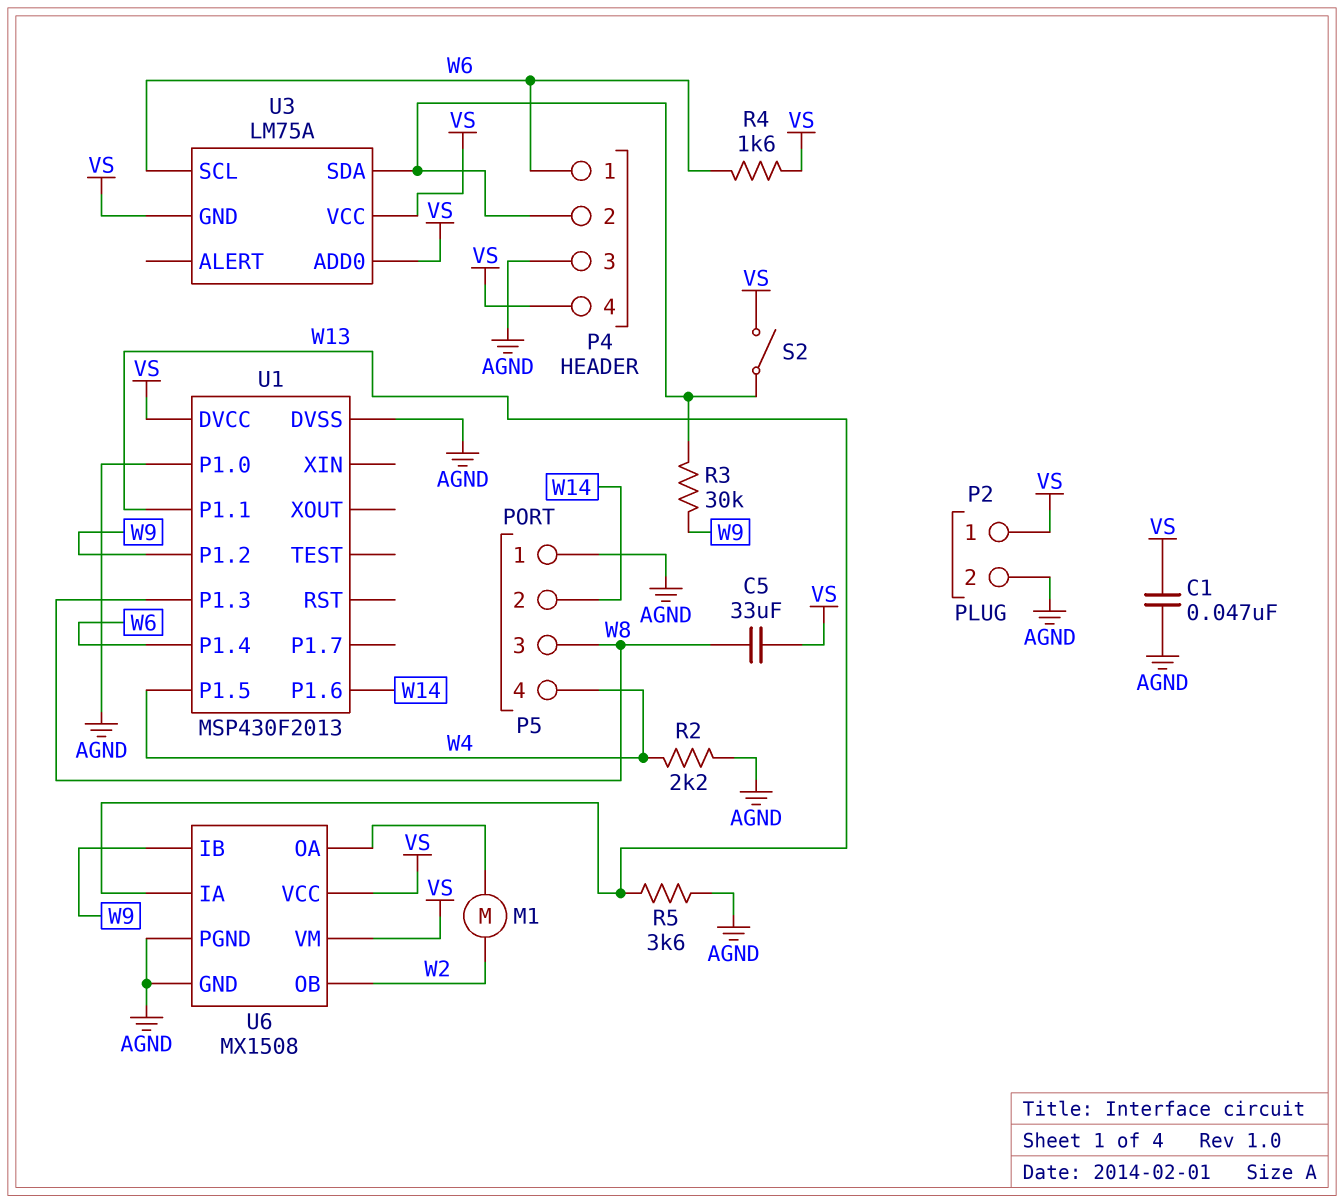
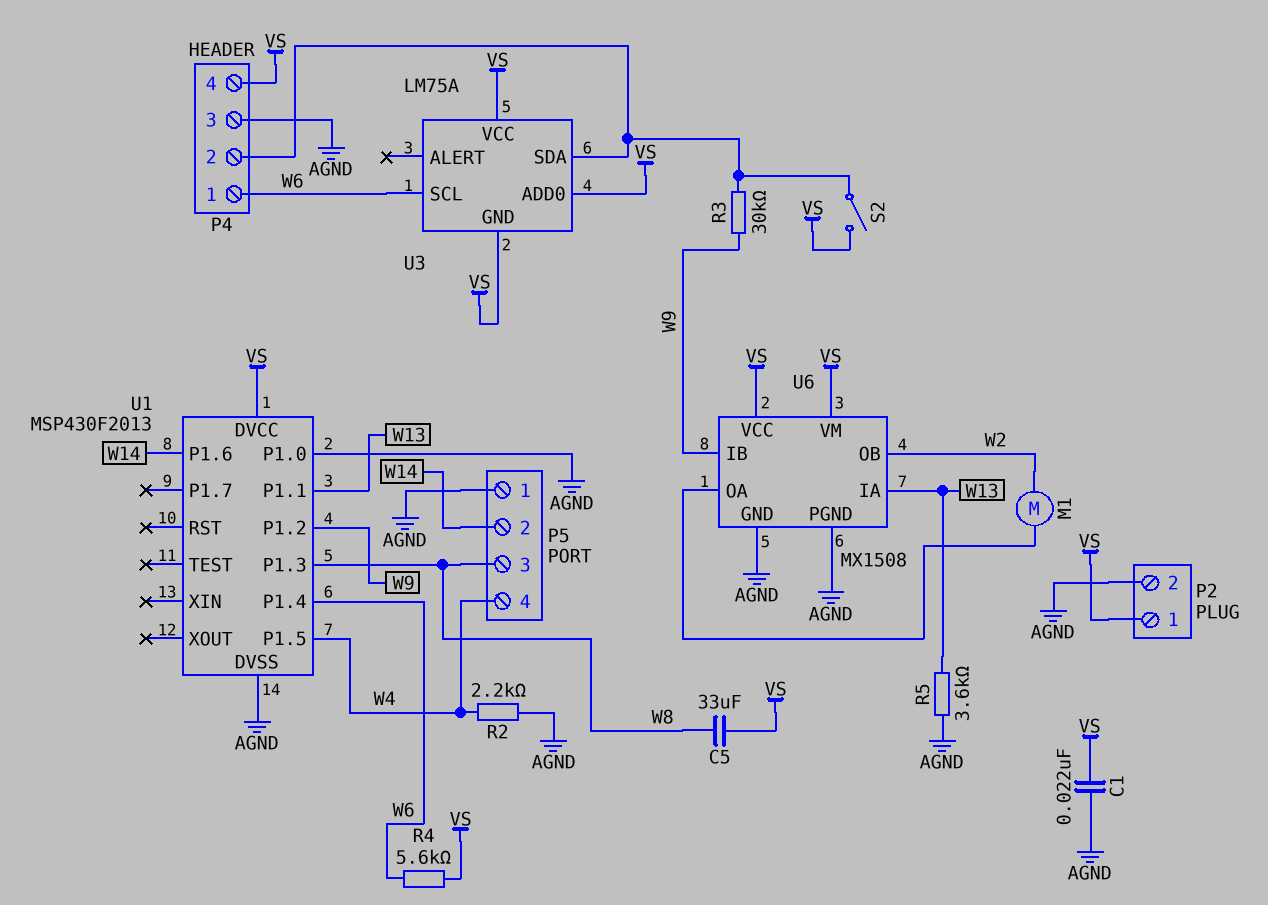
C1: 47nF (AGND, VS) -> 22nF (AGND, VS)
R4: 1.6k (VS, W6) -> 5.6k (VS, W6)

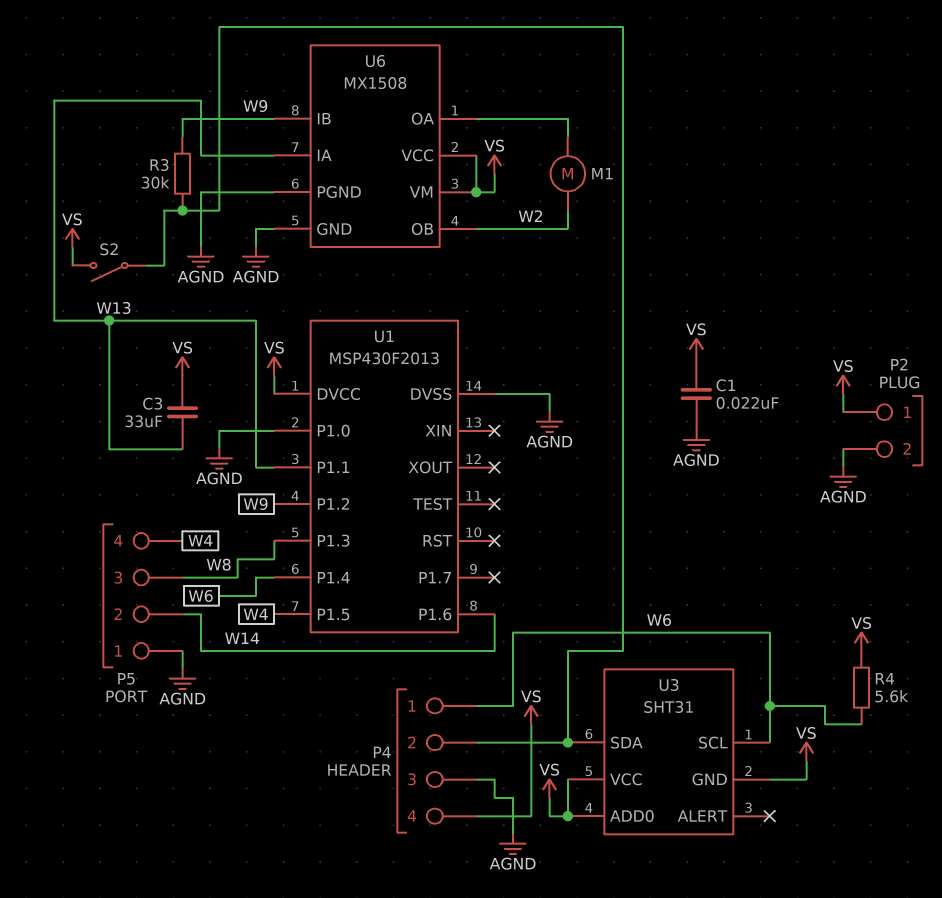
C3: none -> 33uF (VS, W13)
C5: 33uF (VS, W8) -> none
R2: 2.2k (AGND, W4) -> none
R5: 3.6k (AGND, W13) -> none
U3: LM75A -> SHT31

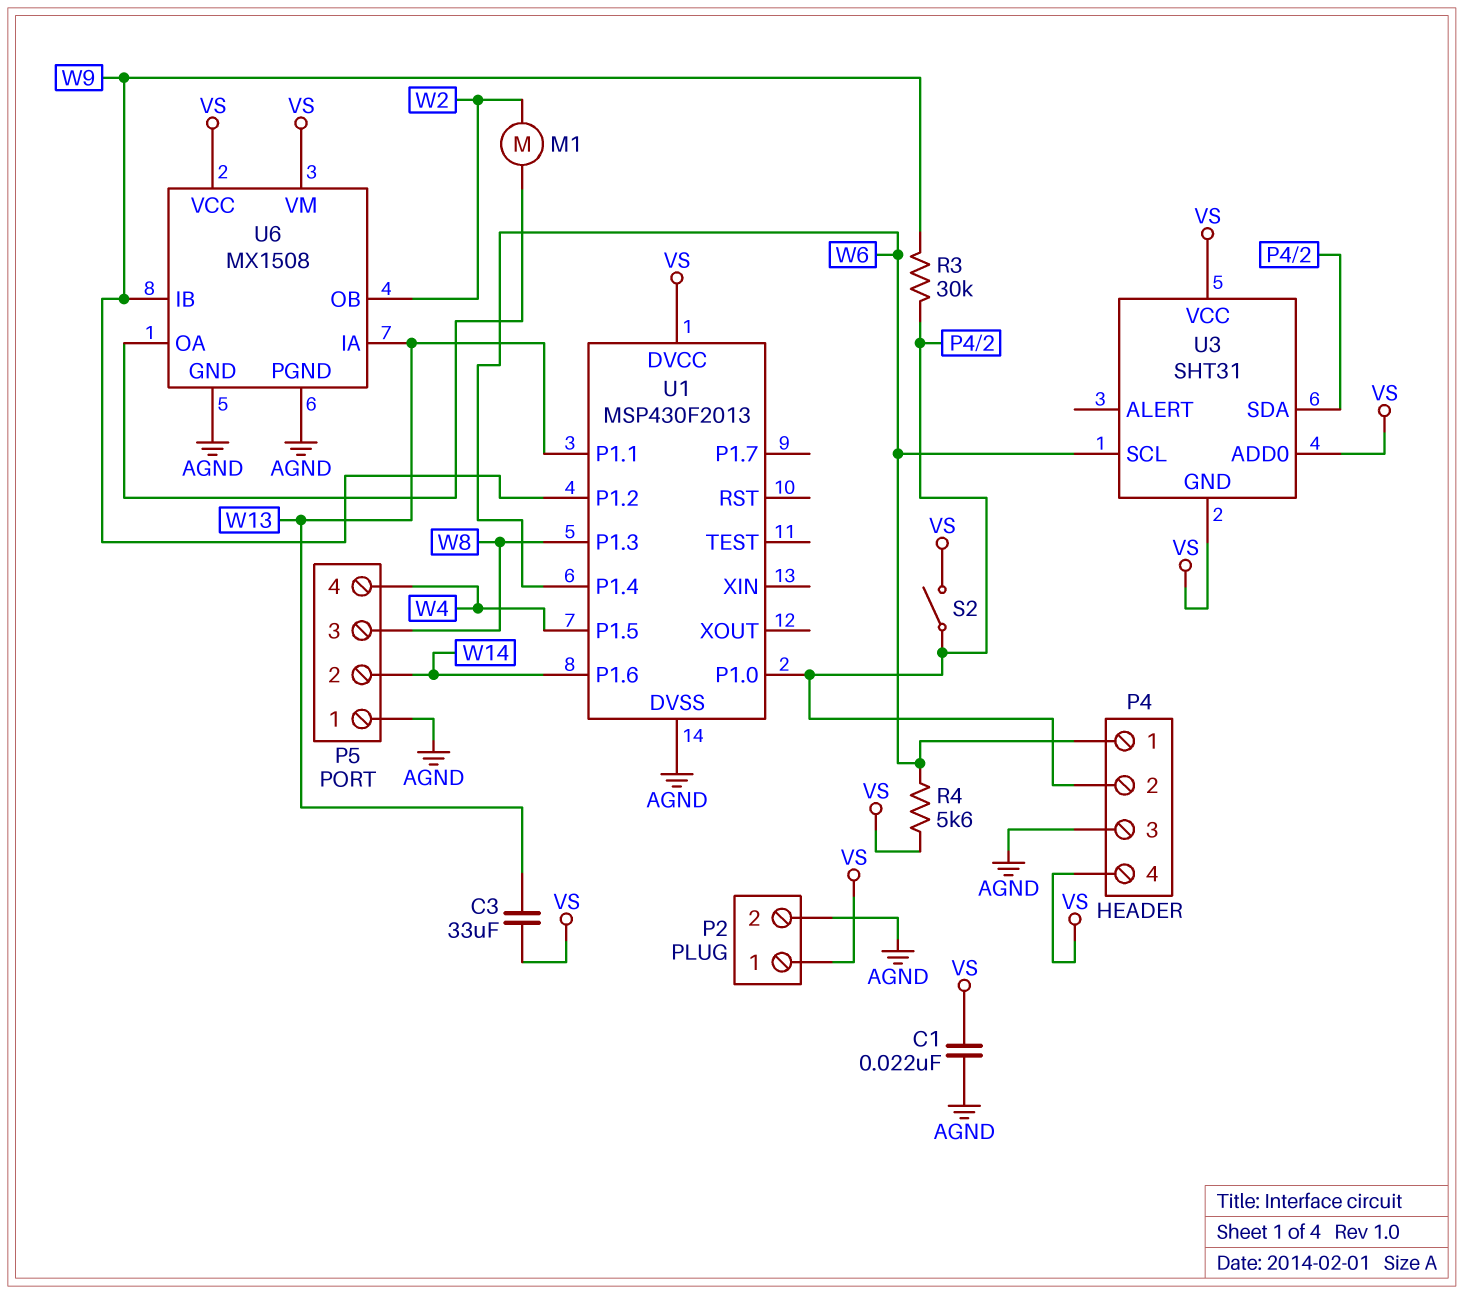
U1 pin P1.0: AGND -> P4/2

